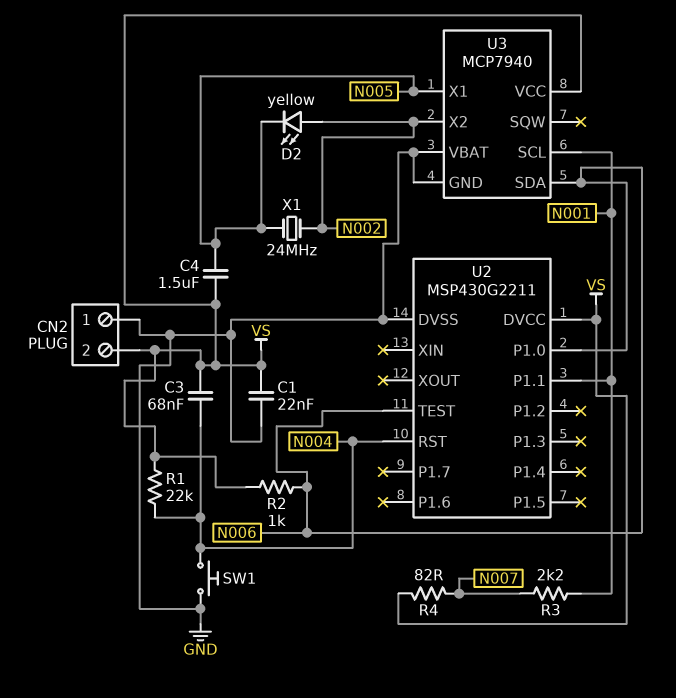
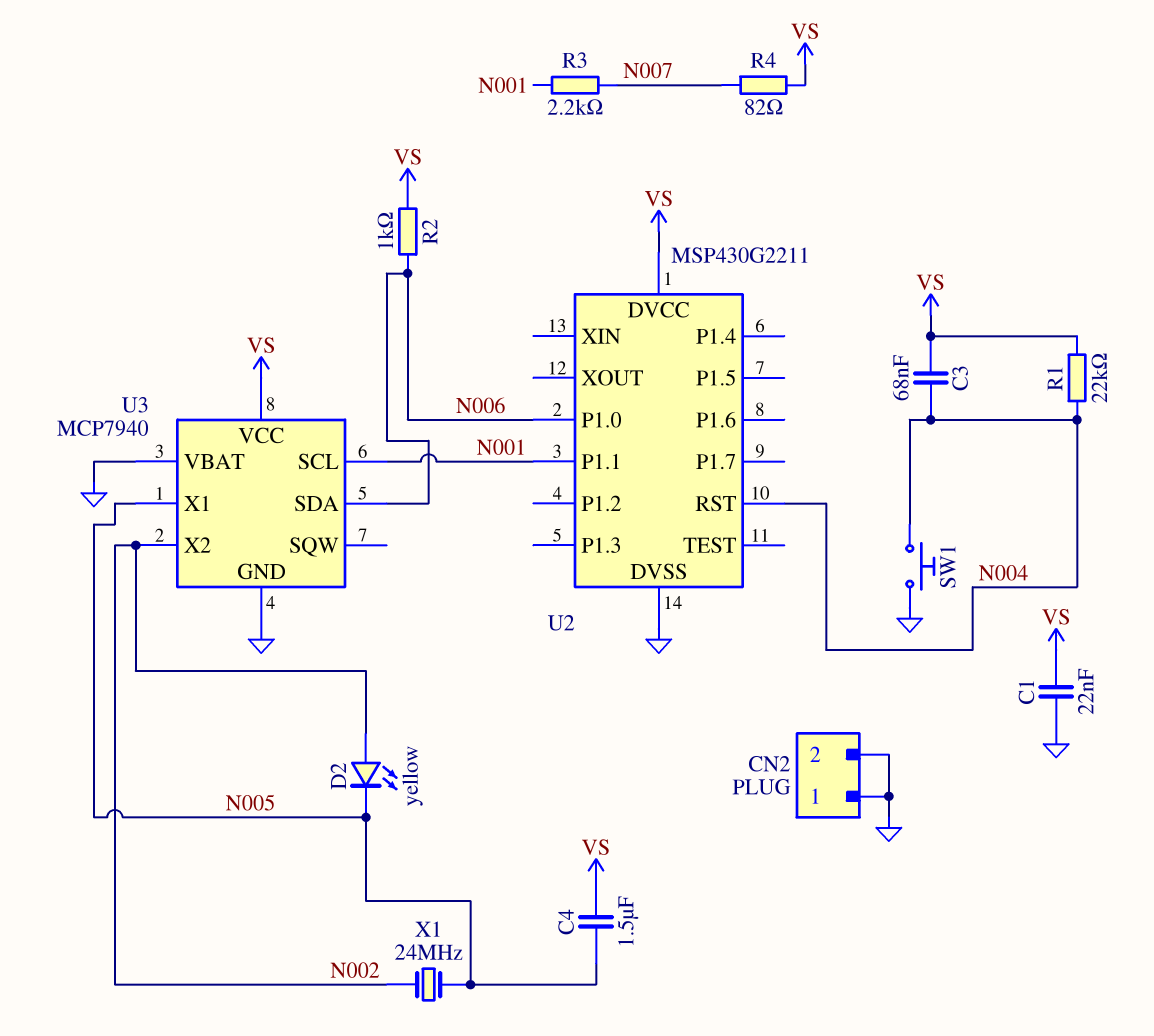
CN2 pin 2: VS -> GND
U2 pin TEST: N006 -> none

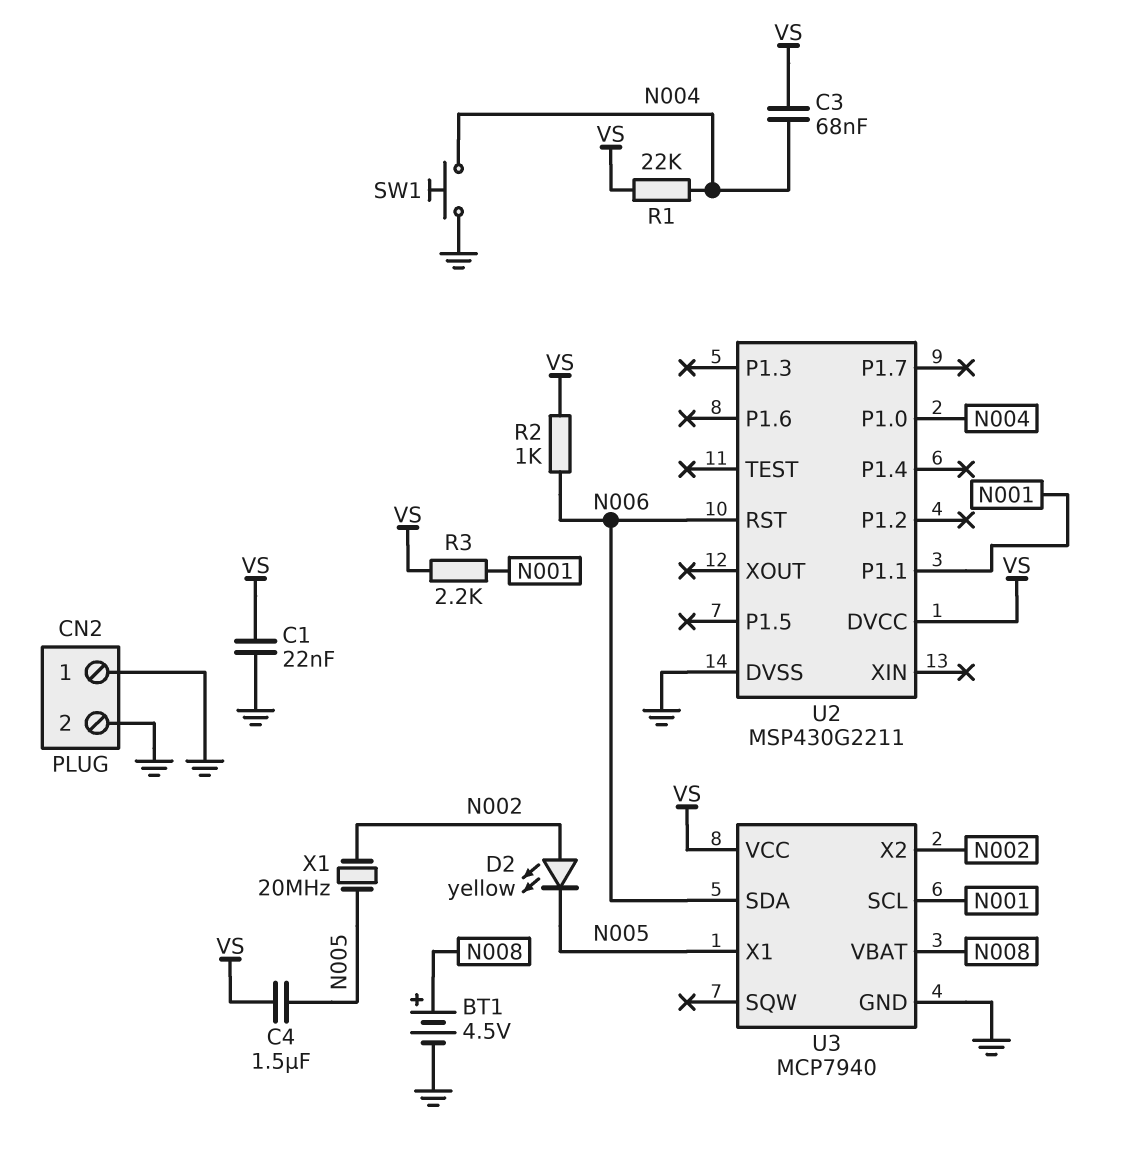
BT1: none -> 4.5V (plus N008, minus GND)
R3: 2.2k (N001, N007) -> 2.2k (N001, VS)
R4: 82 (N007, VS) -> none
U2 pin P1.0: N006 -> N004
U2 pin RST: N004 -> N006
U3 pin VBAT: GND -> N008
X1: 24MHz (N002, N005) -> 20MHz (N002, N005)

